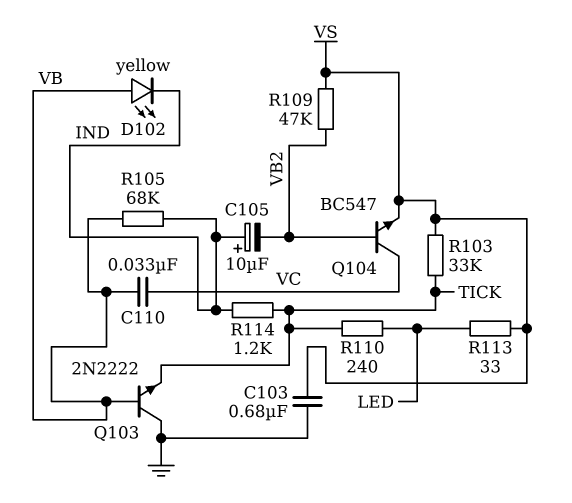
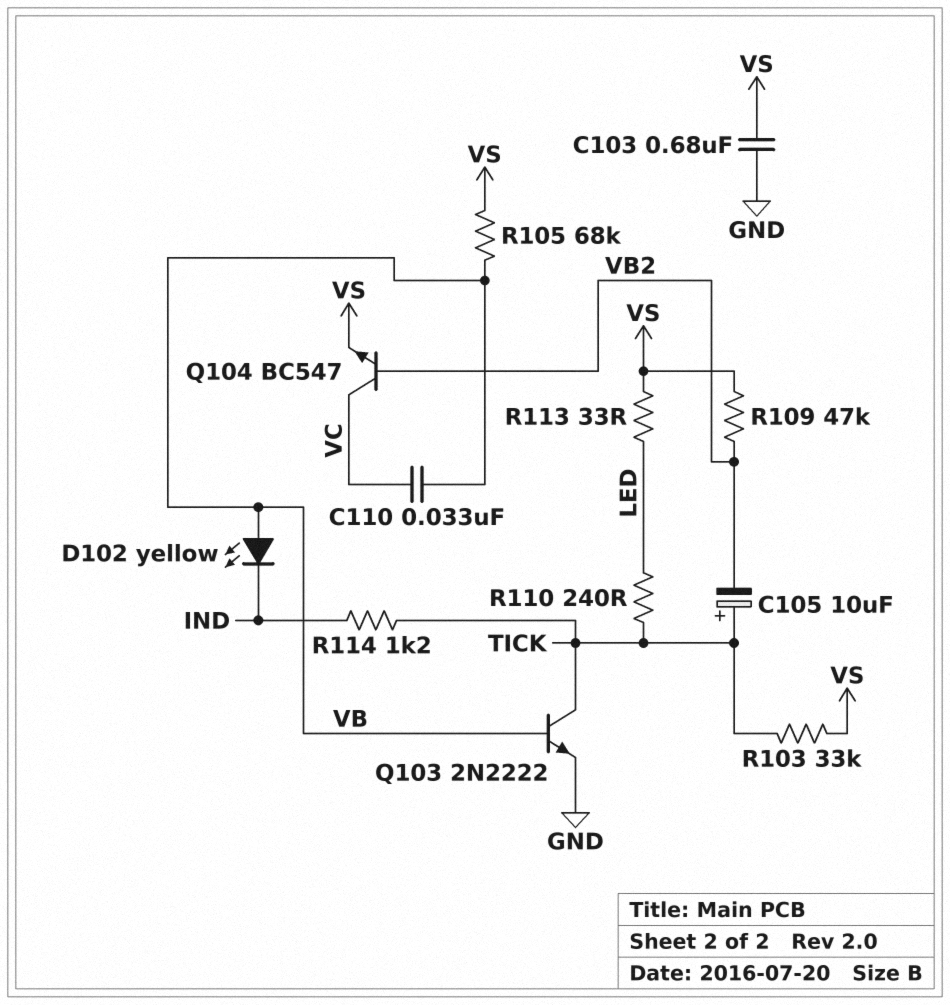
C105: 10uF (plus IND, minus VB2) -> 10uF (plus TICK, minus VB2)
Q103: NPN 2N2222 (B VB, C GND, E TICK) -> NPN 2N2222 (B VB, C TICK, E GND)
R105: 68k (IND, VB) -> 68k (VB, VS)

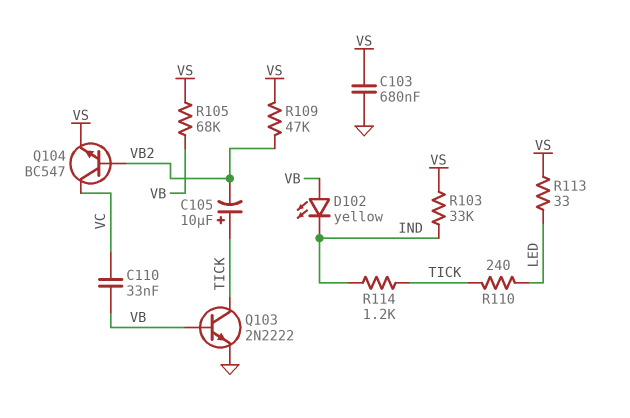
R103: 33k (TICK, VS) -> 33k (IND, VS)

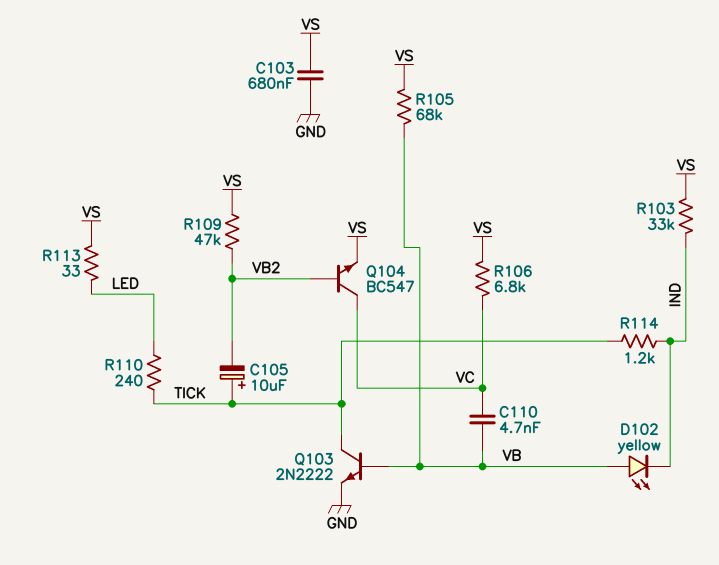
C110: 33nF (VB, VC) -> 4.7nF (VB, VC)
R106: none -> 6.8k (VC, VS)

